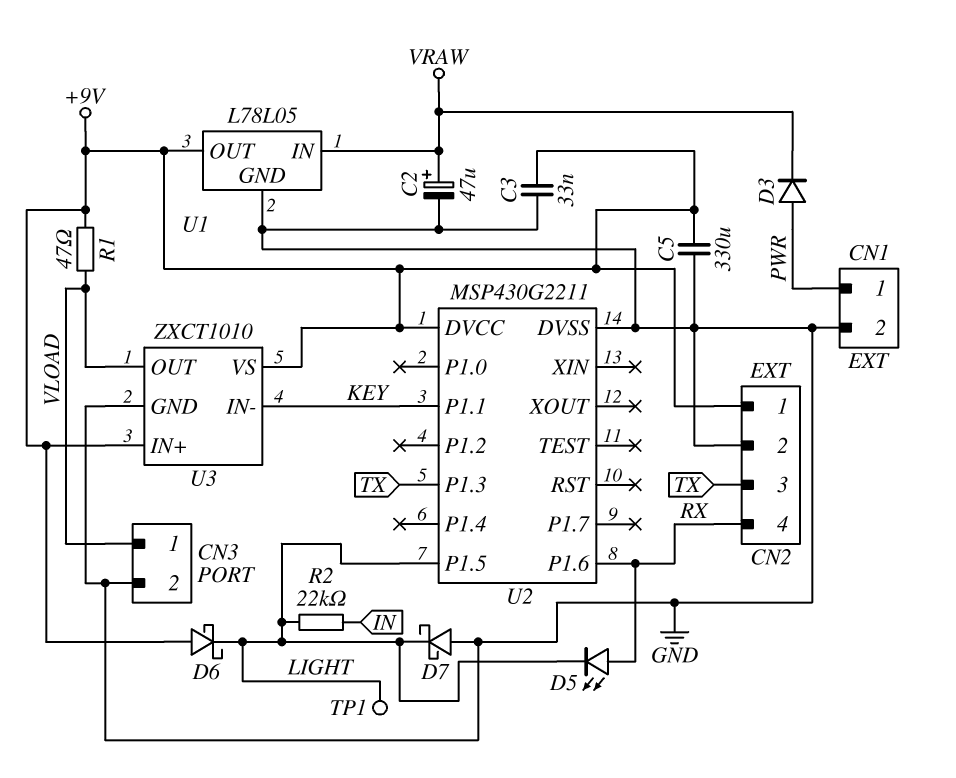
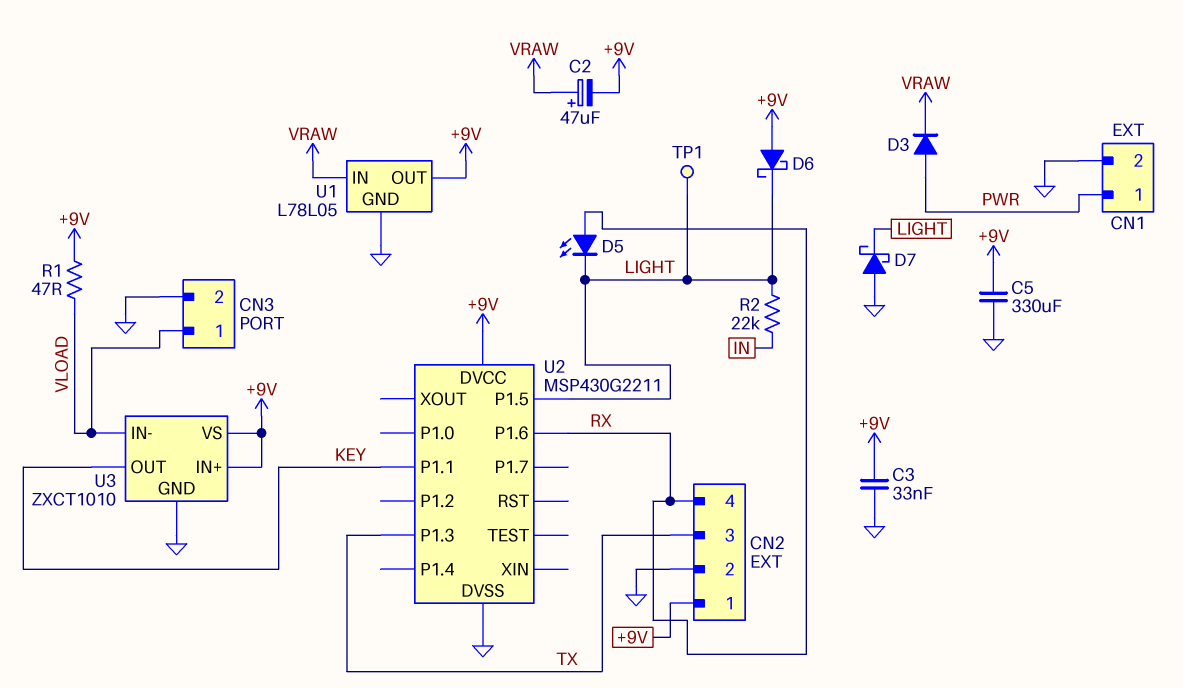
C2: 47uF (plus VRAW, minus GND) -> 47uF (plus VRAW, minus +9V)
U3 pin IN-: KEY -> VLOAD
U3 pin OUT: VLOAD -> KEY

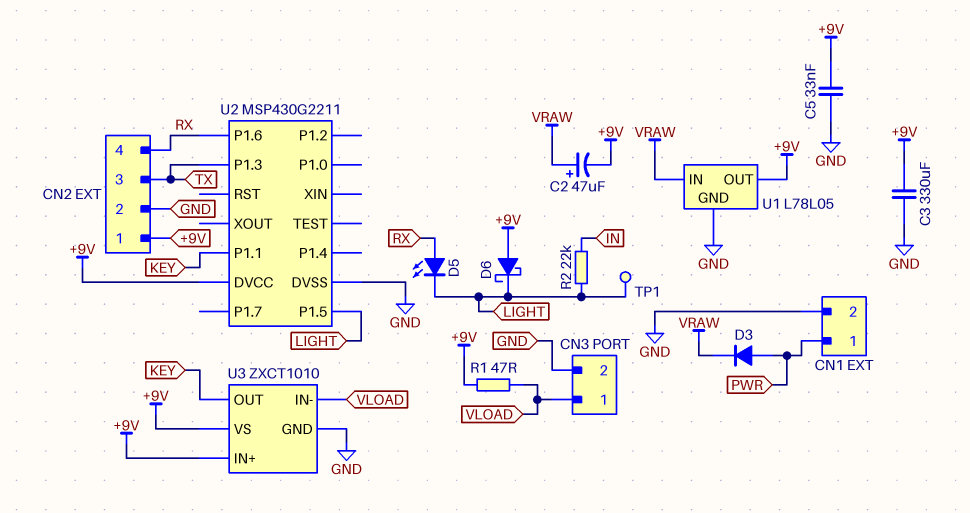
C3: 33nF (+9V, GND) -> 330uF (+9V, GND)
C5: 330uF (+9V, GND) -> 33nF (+9V, GND)
D7: schottky (A GND, K LIGHT) -> none

